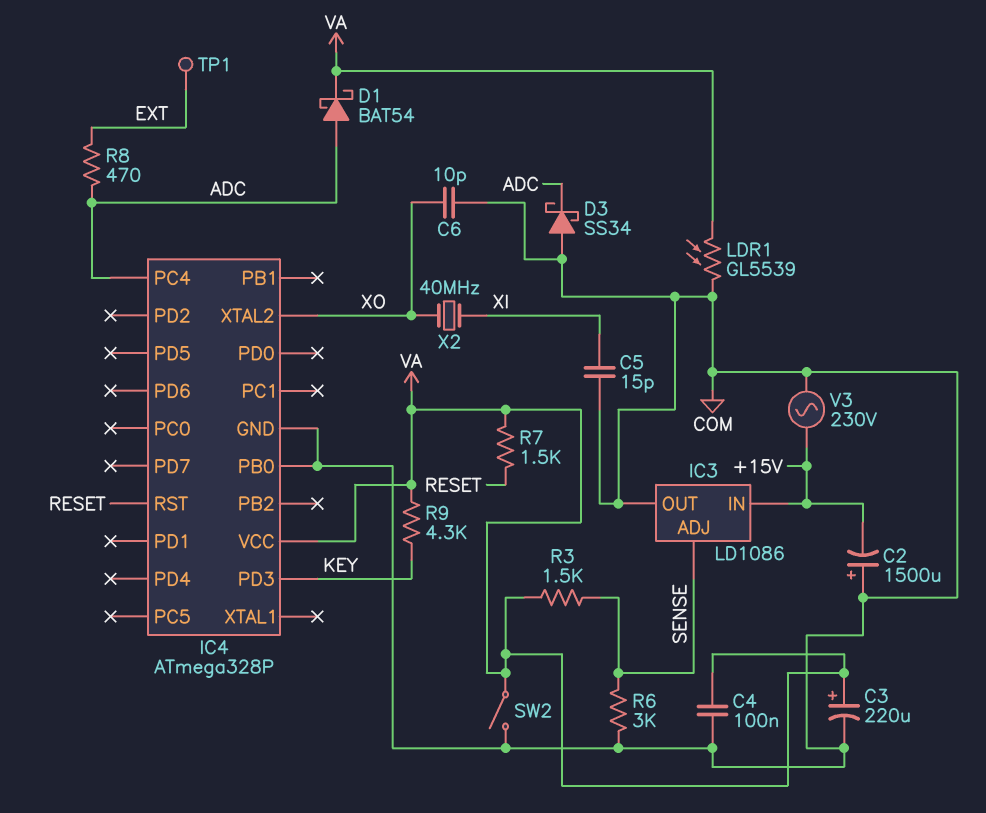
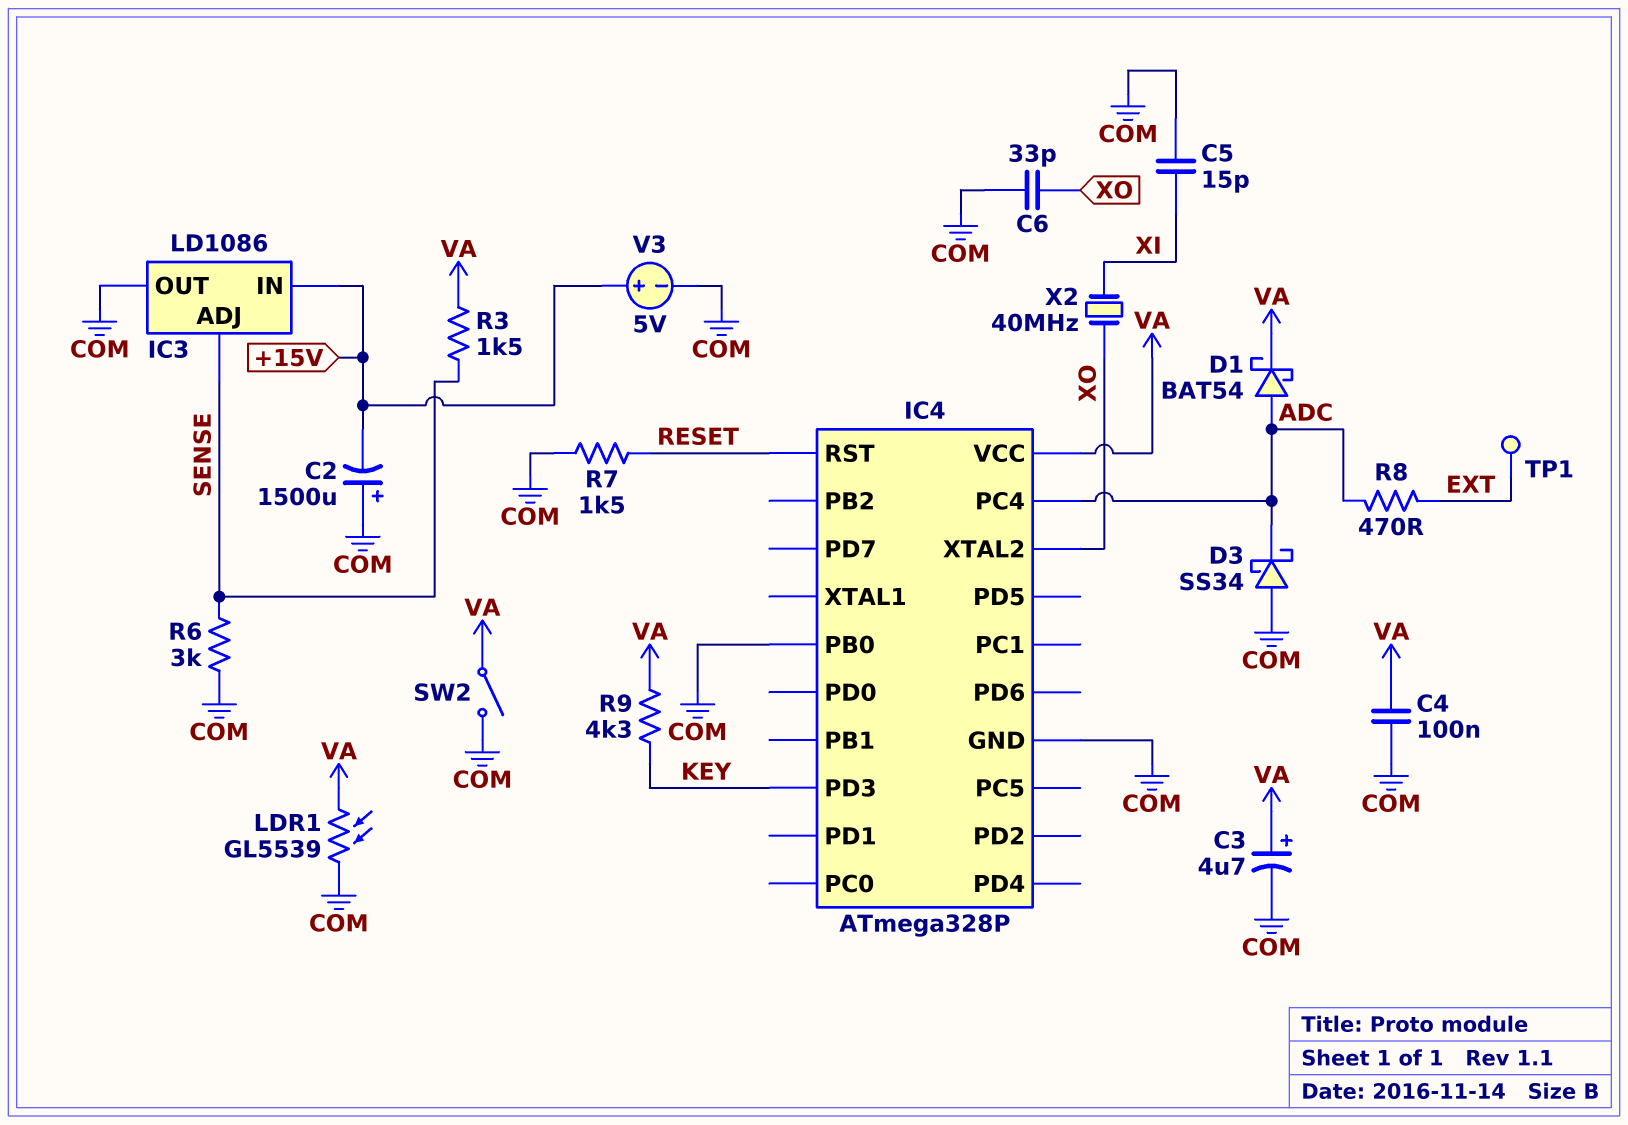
C3: 220uF (plus VA, minus COM) -> 4.7uF (plus VA, minus COM)
C6: 10pF (COM, XO) -> 33pF (COM, XO)
R7: 1.5k (RESET, VA) -> 1.5k (COM, RESET)
V3: AC 230V (+15V, COM) -> 5V (plus +15V, minus COM)

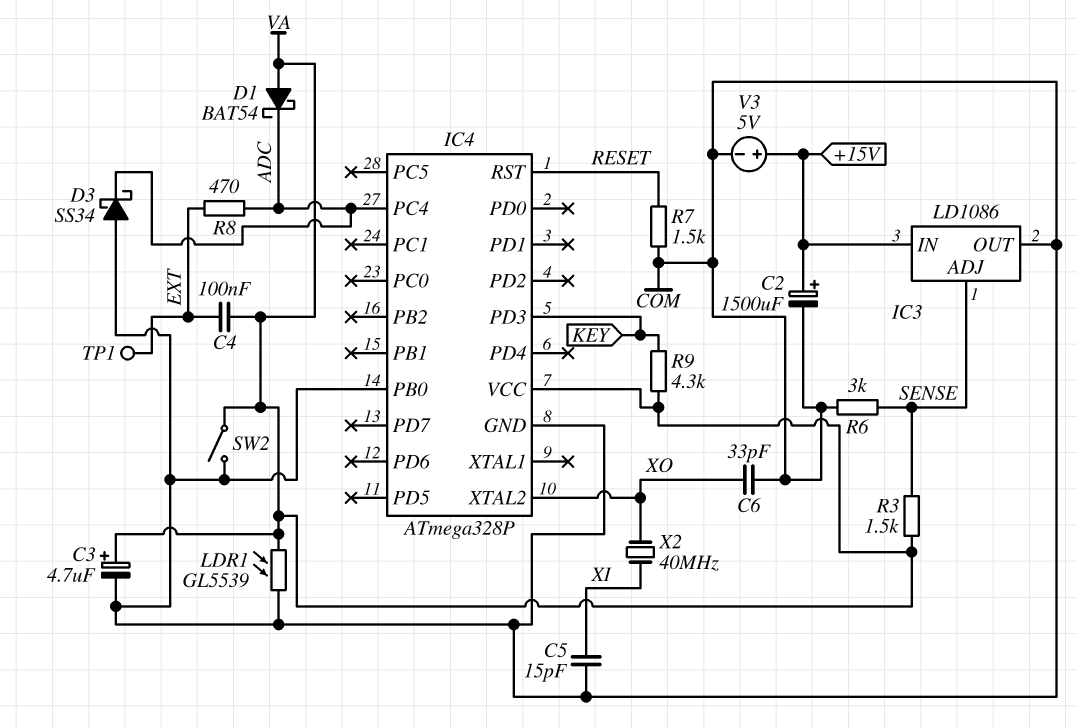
C2: 1500uF (plus COM, minus +15V) -> 1500uF (plus +15V, minus COM)
C4: 100nF (COM, VA) -> 100nF (EXT, VA)
D1: schottky BAT54 (A ADC, K VA) -> schottky BAT54 (A VA, K ADC)

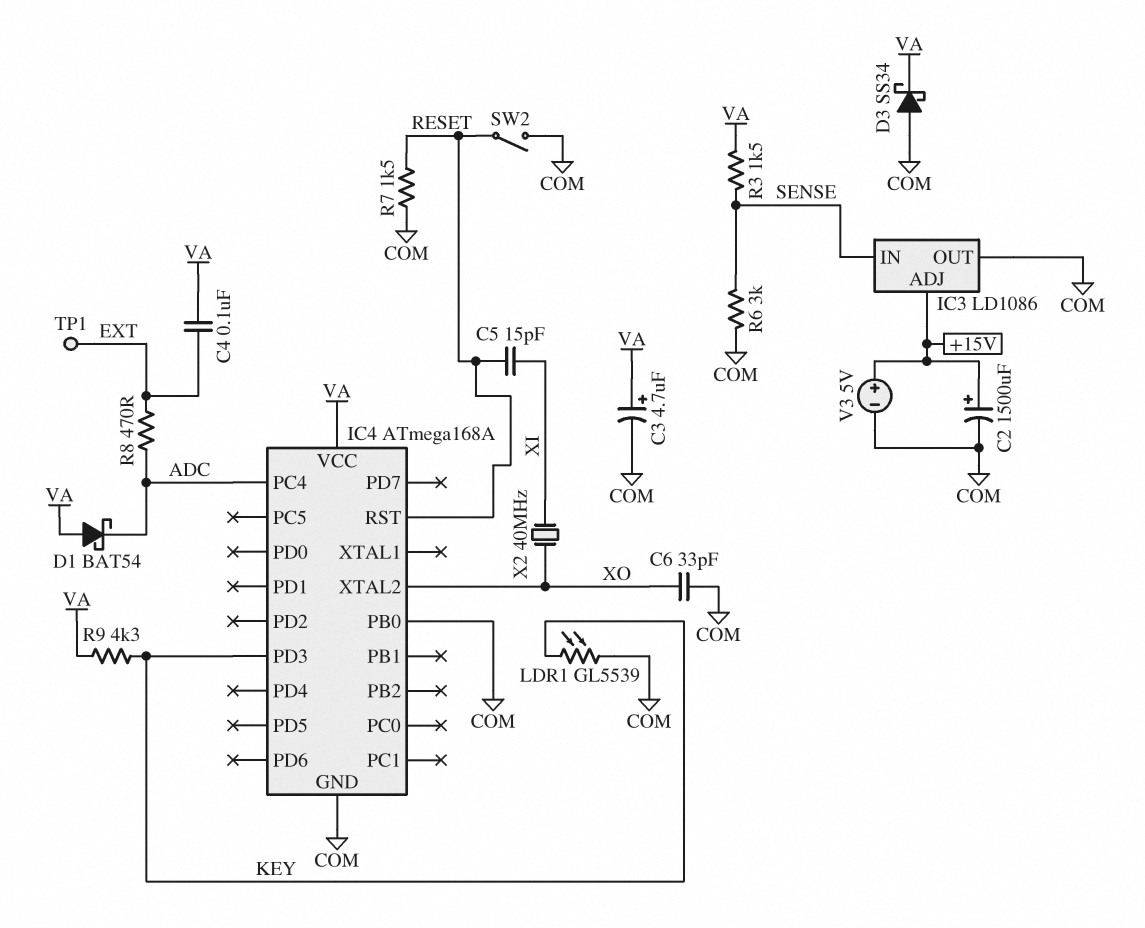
C5: 15pF (COM, XI) -> 15pF (RESET, XI)
D3: schottky SS34 (A COM, K ADC) -> schottky SS34 (A COM, K VA)
IC3 pin ADJ: SENSE -> +15V
IC3 pin IN: +15V -> SENSE
IC4: ATmega328P -> ATmega168A
LDR1: GL5539 (COM, VA) -> GL5539 (COM, KEY)
SW2: switch (COM, VA) -> switch (COM, RESET)

